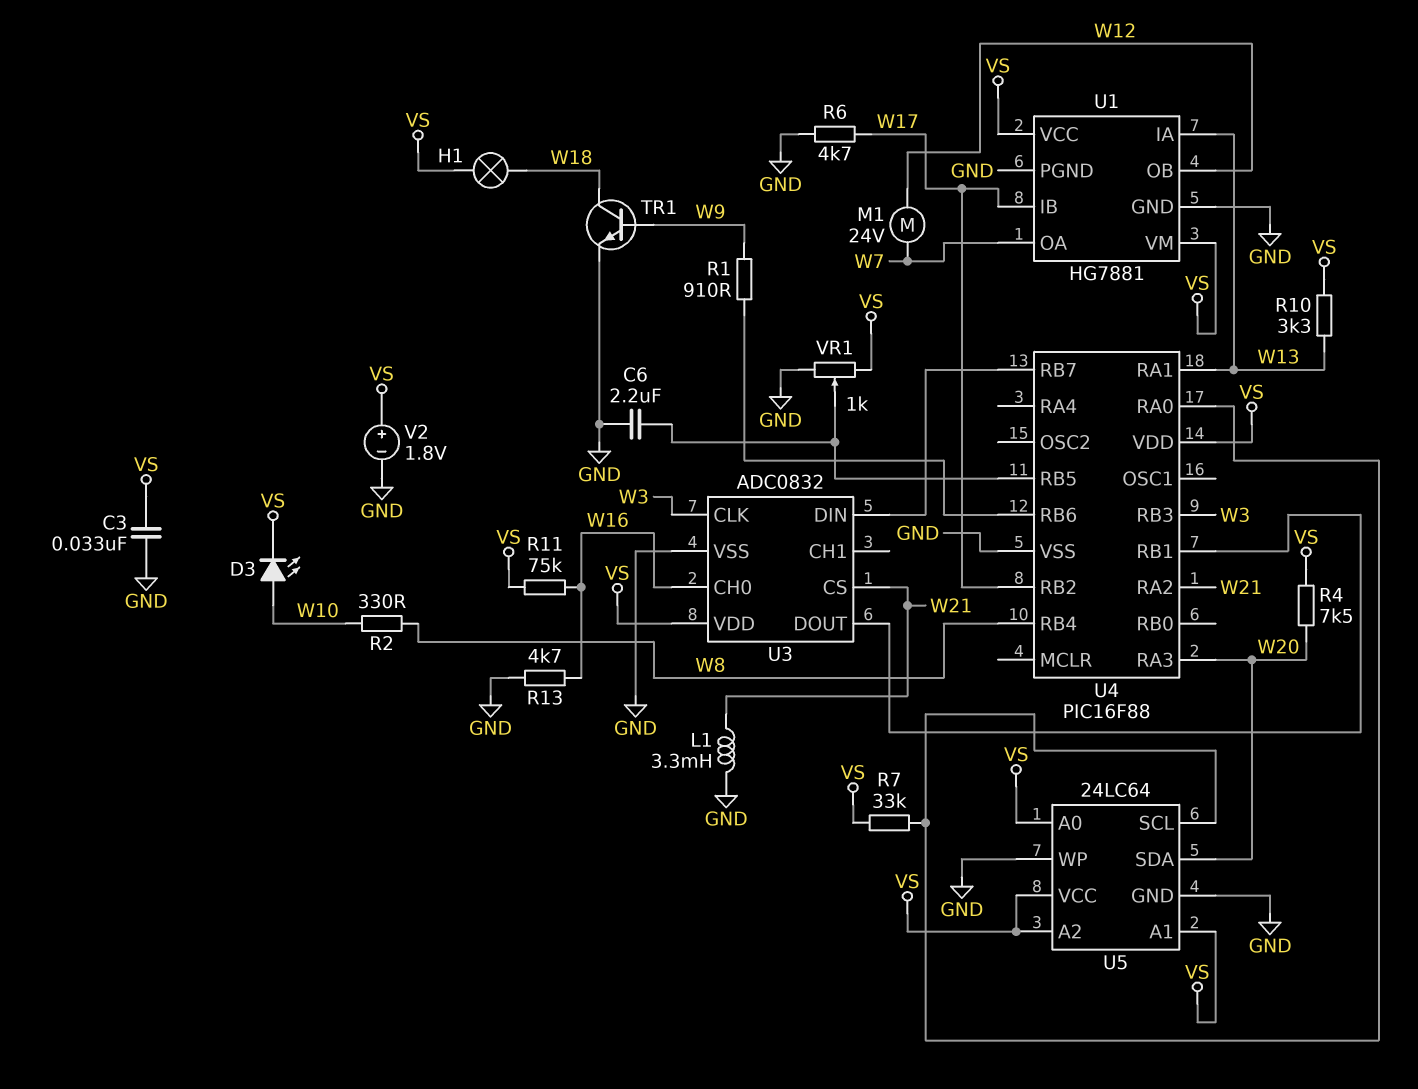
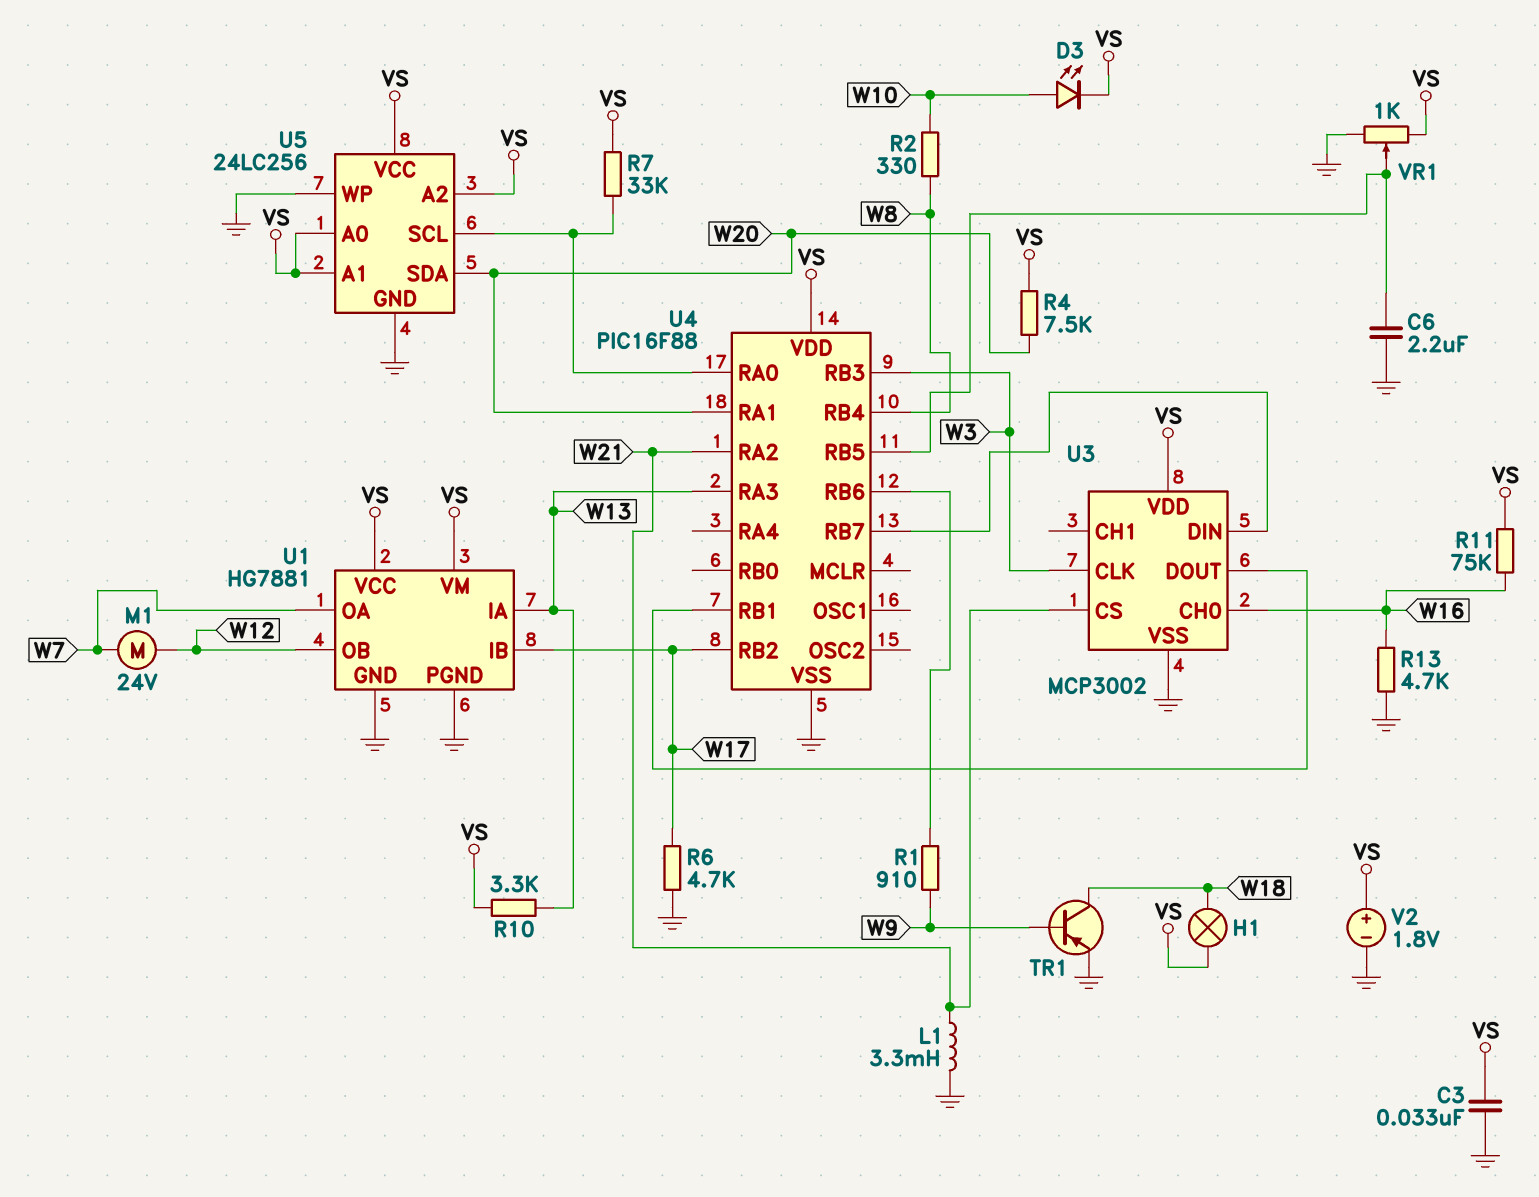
TR1: NPN (B W9, C W18, E GND) -> PNP (B W9, C W18, E GND)
U3: ADC0832 -> MCP3002
U4 pin RA1: W13 -> W20
U4 pin RA3: W20 -> W13
U5: 24LC64 -> 24LC256

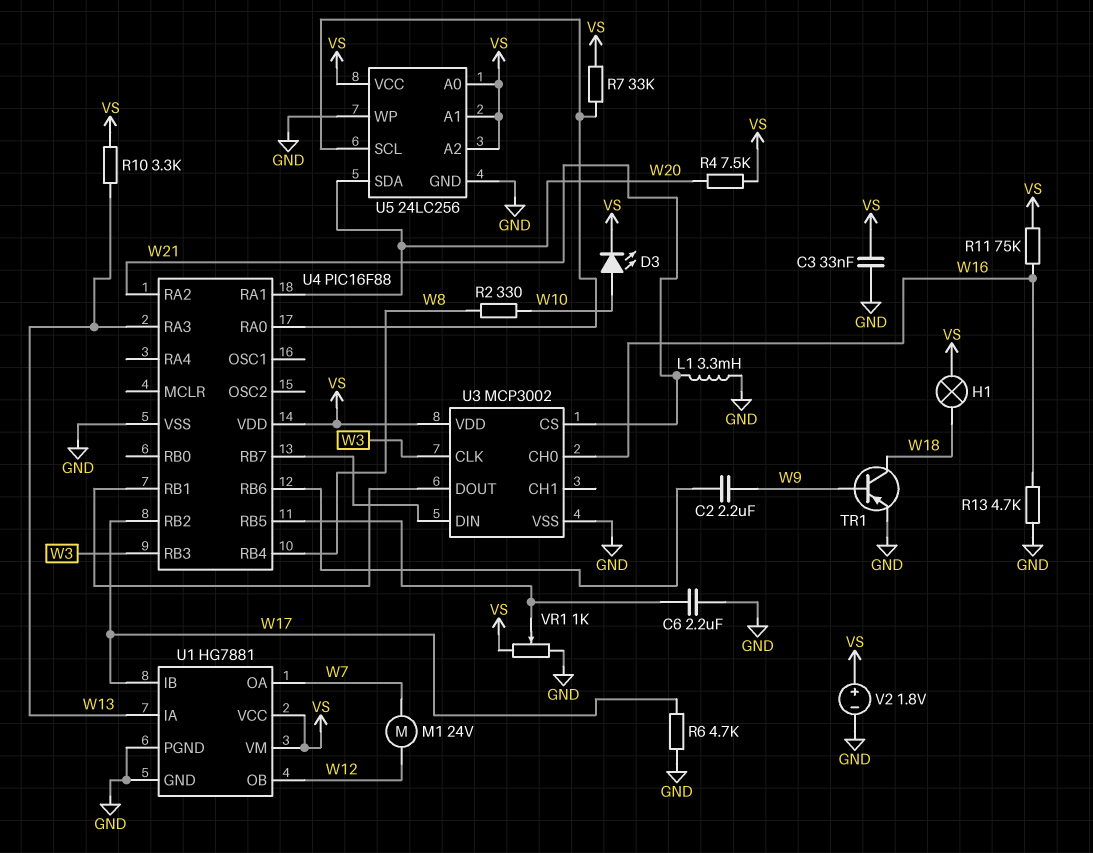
C2: none -> 2.2uF (U4/RB6, W9)
R1: 910 (U4/RB6, W9) -> none

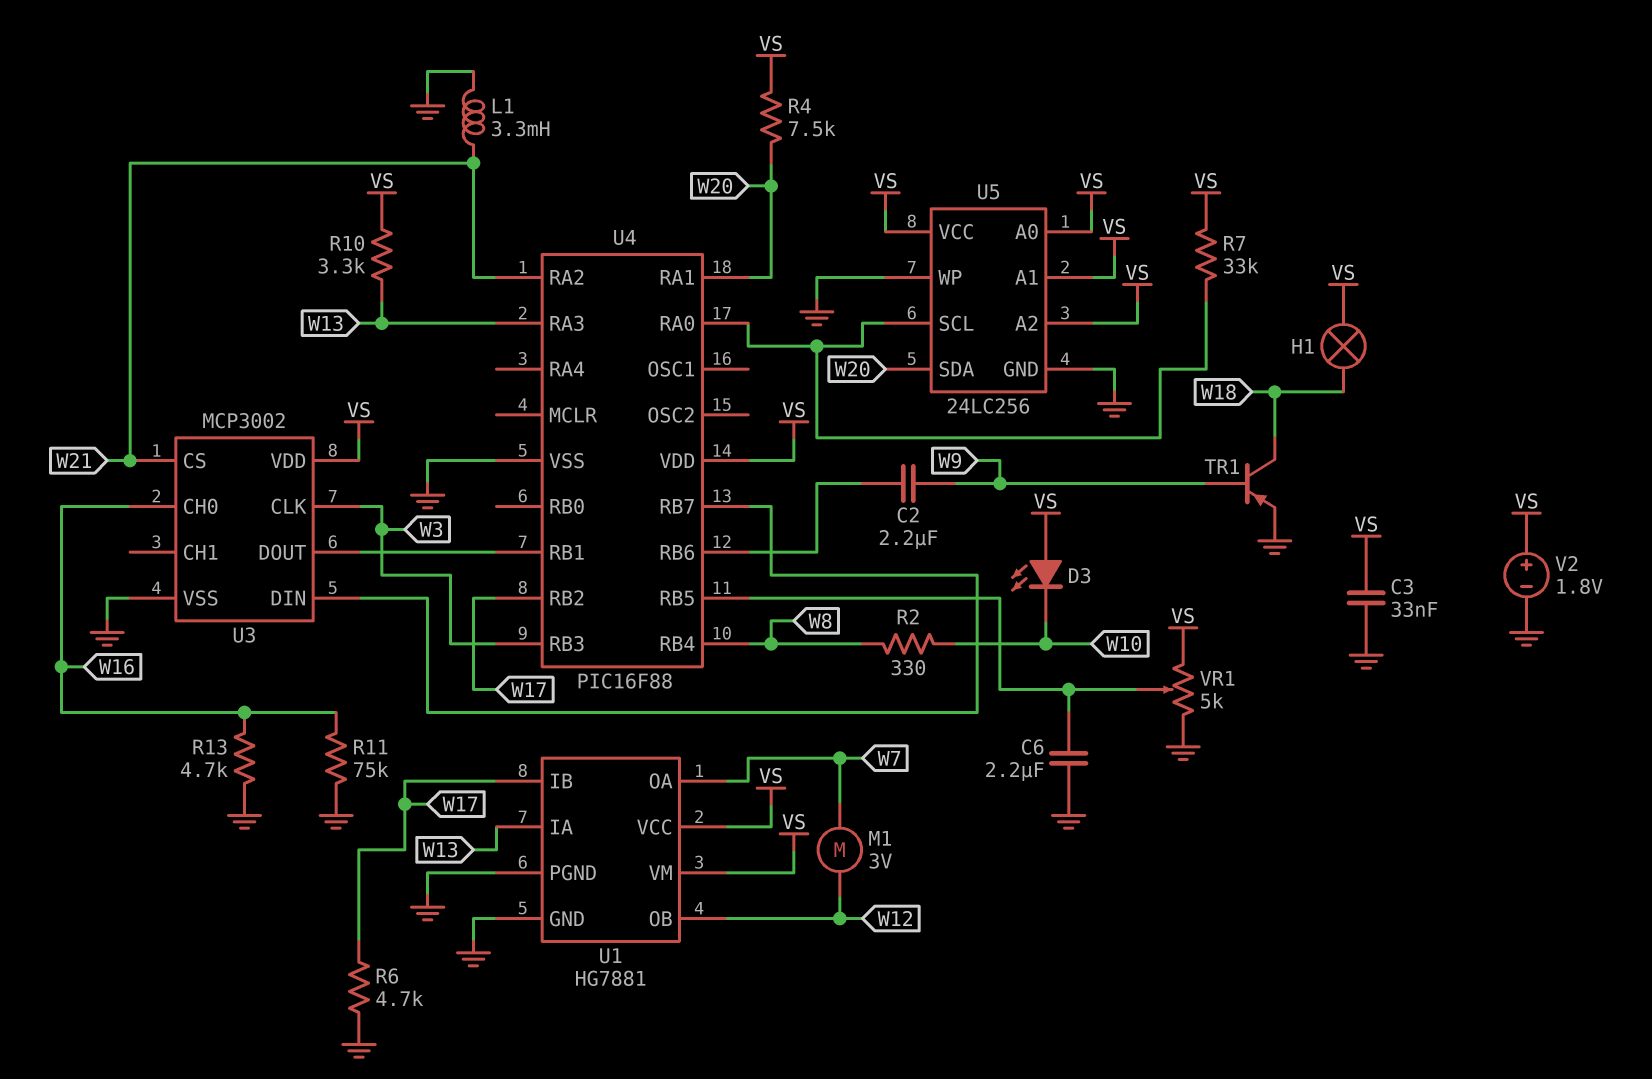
D3: LED (A W10, K VS) -> LED (A VS, K W10)
M1: motor 24V (W7, W12) -> motor 3V (W7, W12)
R11: 75k (VS, W16) -> 75k (GND, W16)
VR1: 1k (GND, VS, wiper U4/RB5) -> 5k (GND, VS, wiper U4/RB5)

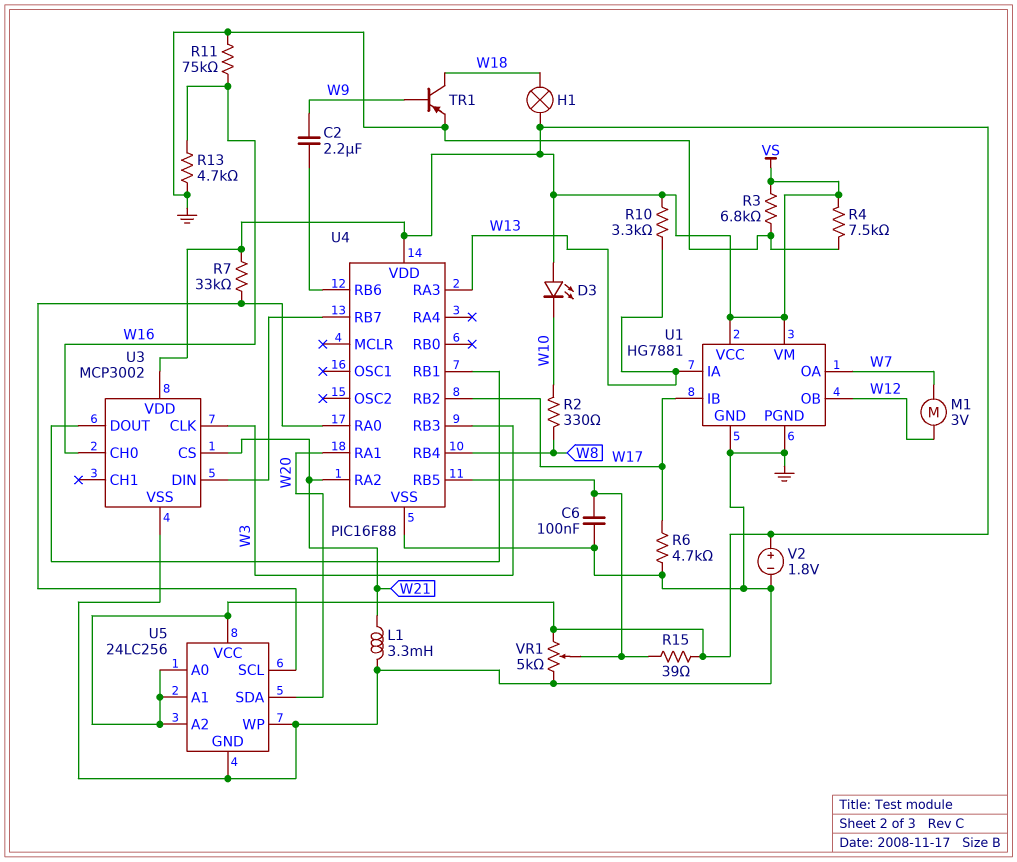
C3: 33nF (GND, VS) -> none
C6: 2.2uF (GND, U4/RB5) -> 100nF (GND, U4/RB5)
R3: none -> 6.8k (GND, VS)
R4: 7.5k (VS, W20) -> 7.5k (GND, VS)
R15: none -> 39 (U4/RB5, VS)

